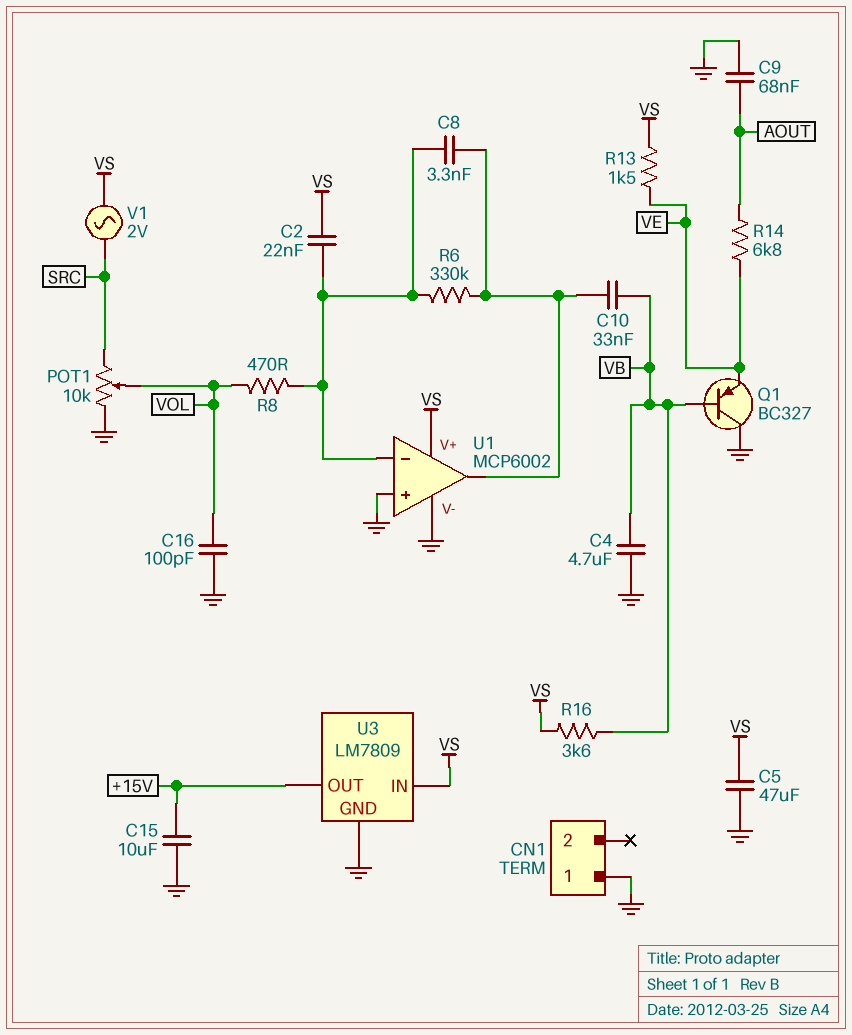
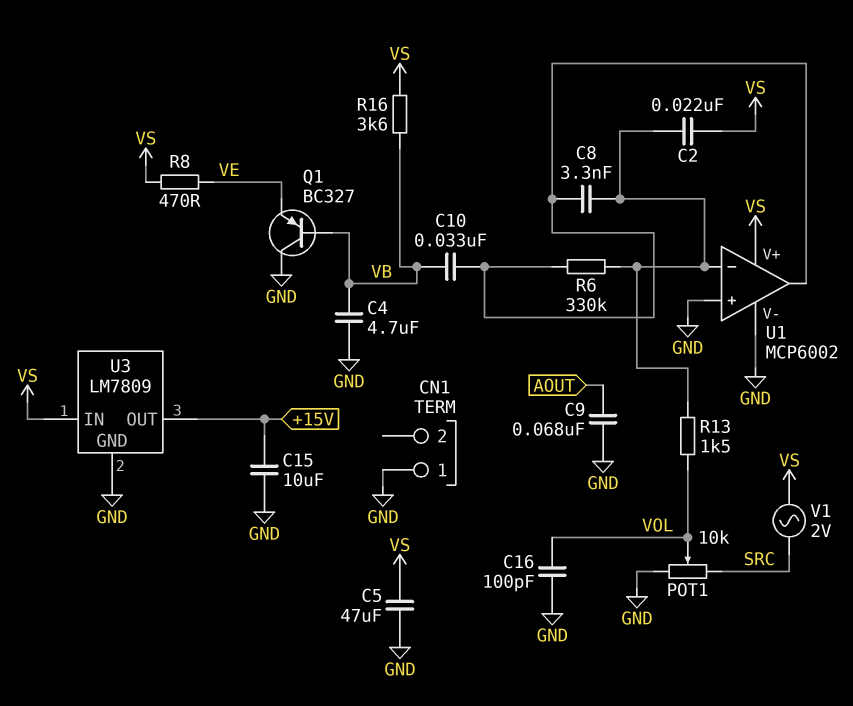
R8: 470 (U1/in-, VOL) -> 470 (VE, VS)
R13: 1.5k (VE, VS) -> 1.5k (U1/in-, VOL)
R14: 6.8k (AOUT, VE) -> none

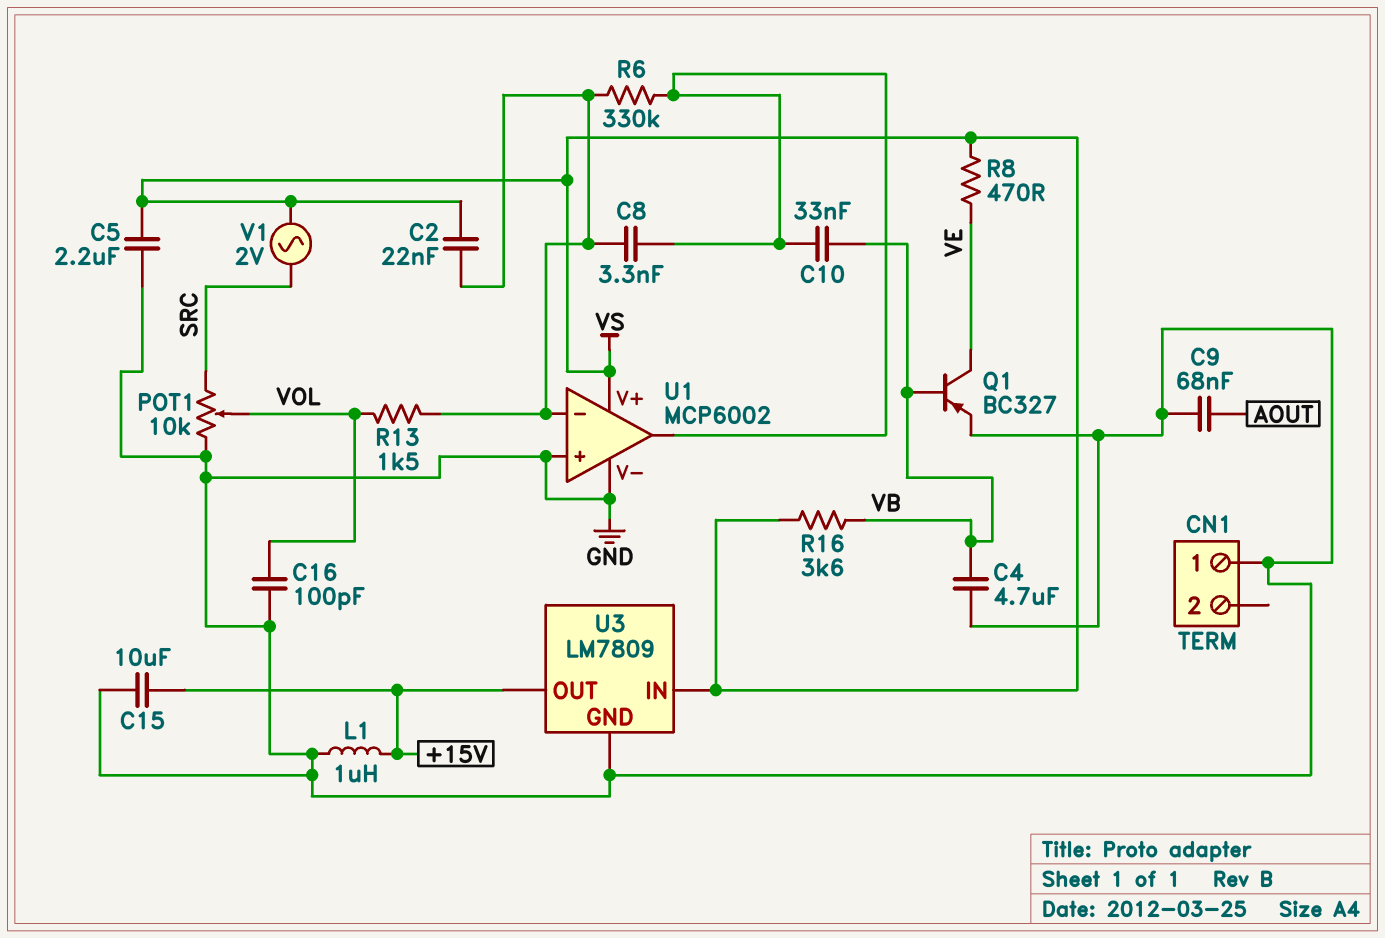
C5: 47uF (GND, VS) -> 2.2uF (GND, VS)
L1: none -> 1uH (+15V, GND)
Q1: PNP BC327 (B VB, C GND, E VE) -> PNP BC327 (B VB, C VE, E GND)

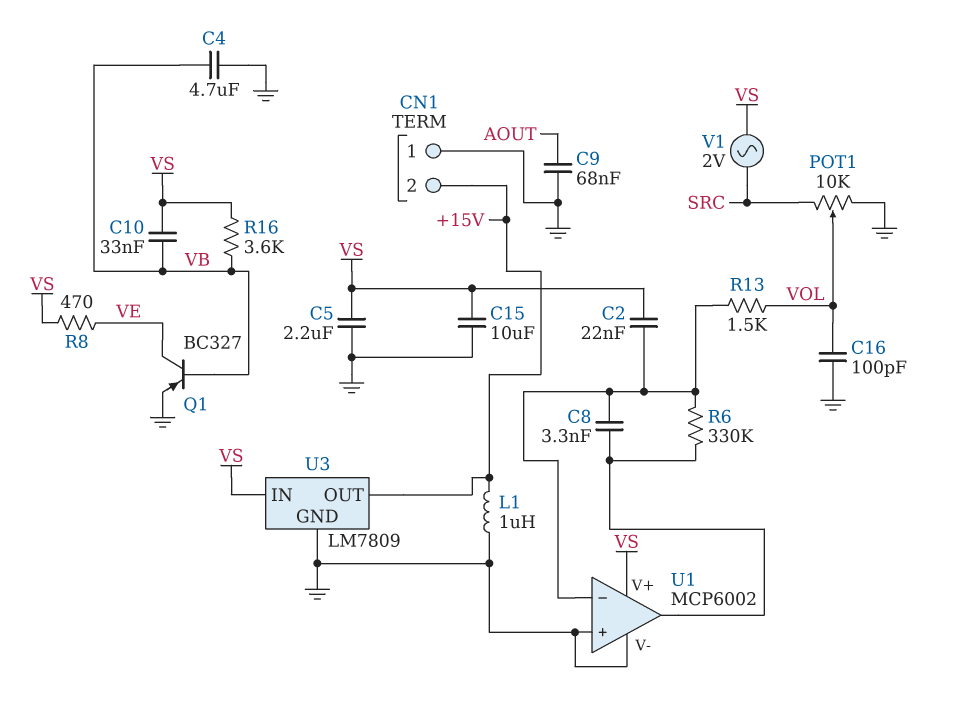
C10: 33nF (U1/out, VB) -> 33nF (VB, VS)
C15: 10uF (+15V, GND) -> 10uF (GND, VS)
CN1 pin 2: none -> +15V

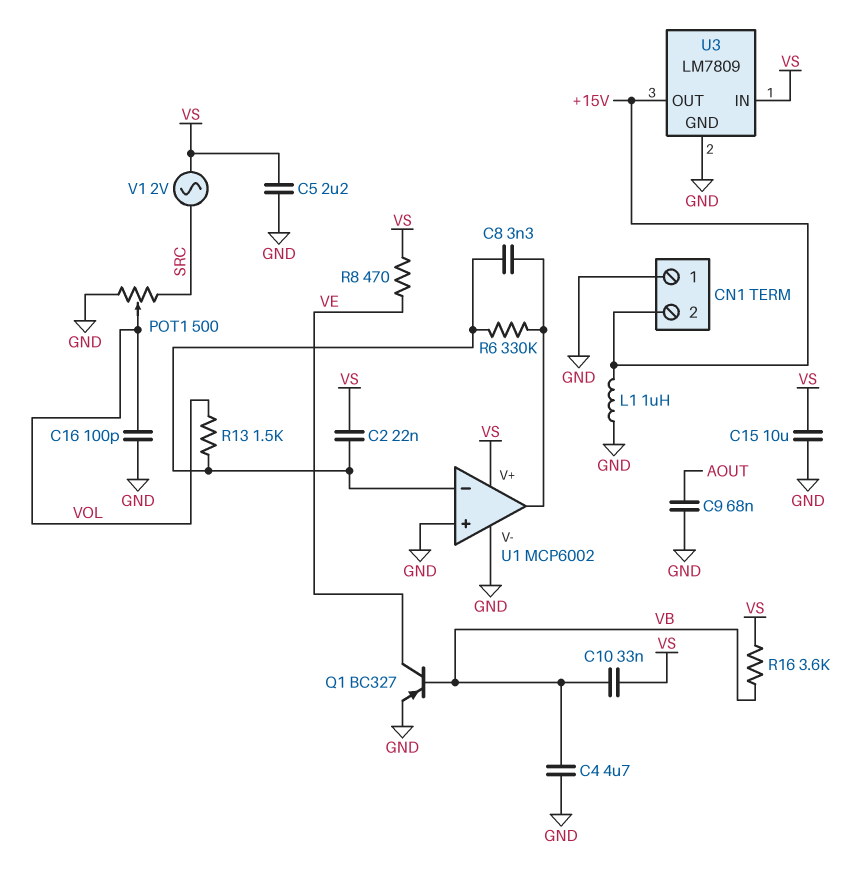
POT1: 10k (GND, SRC, wiper VOL) -> 500 (GND, SRC, wiper VOL)

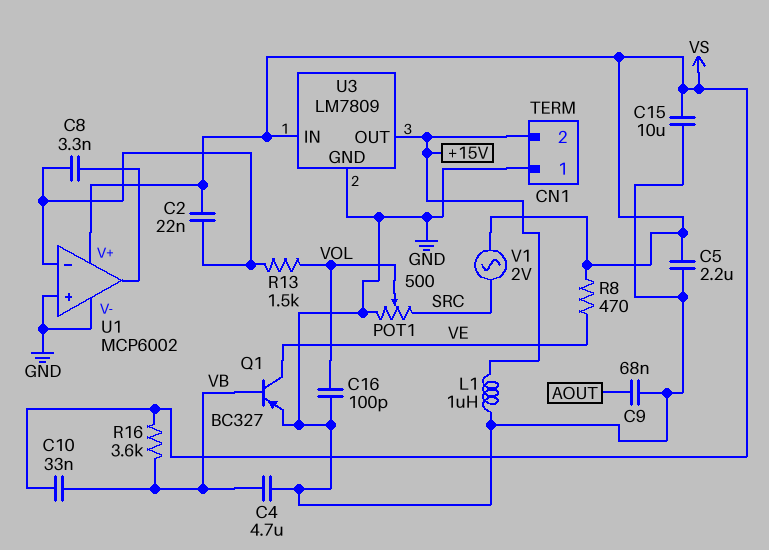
R6: 330k (U1/in-, U1/out) -> none

